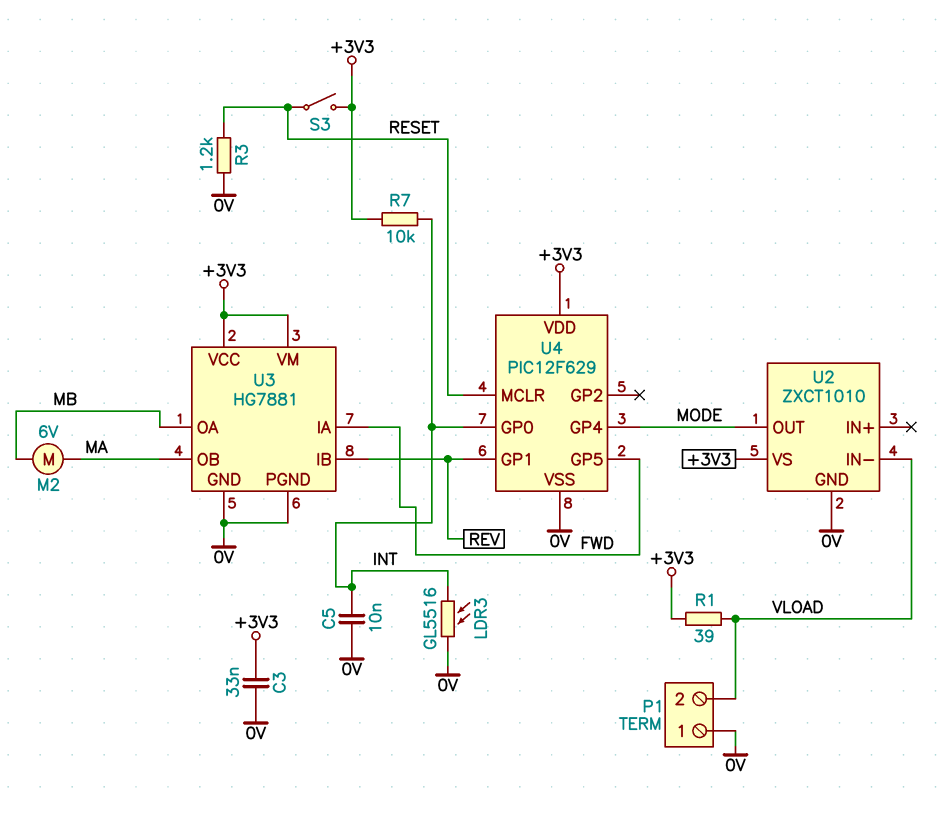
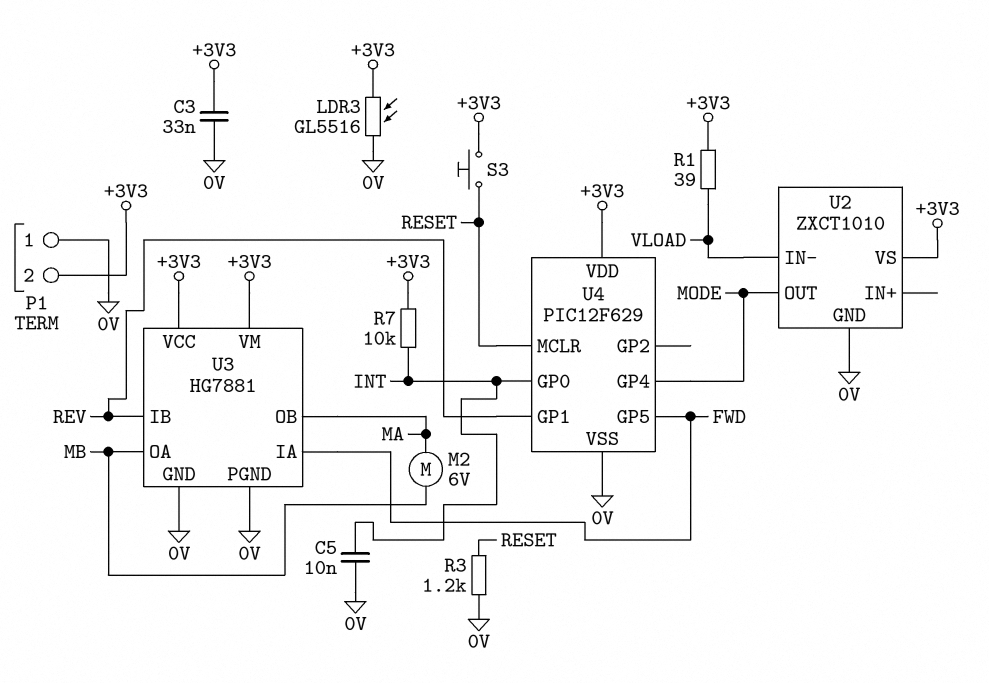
LDR3: GL5516 (0V, INT) -> GL5516 (+3V3, 0V)
P1 pin 2: VLOAD -> +3V3
S3: switch (+3V3, RESET) -> button (+3V3, RESET)

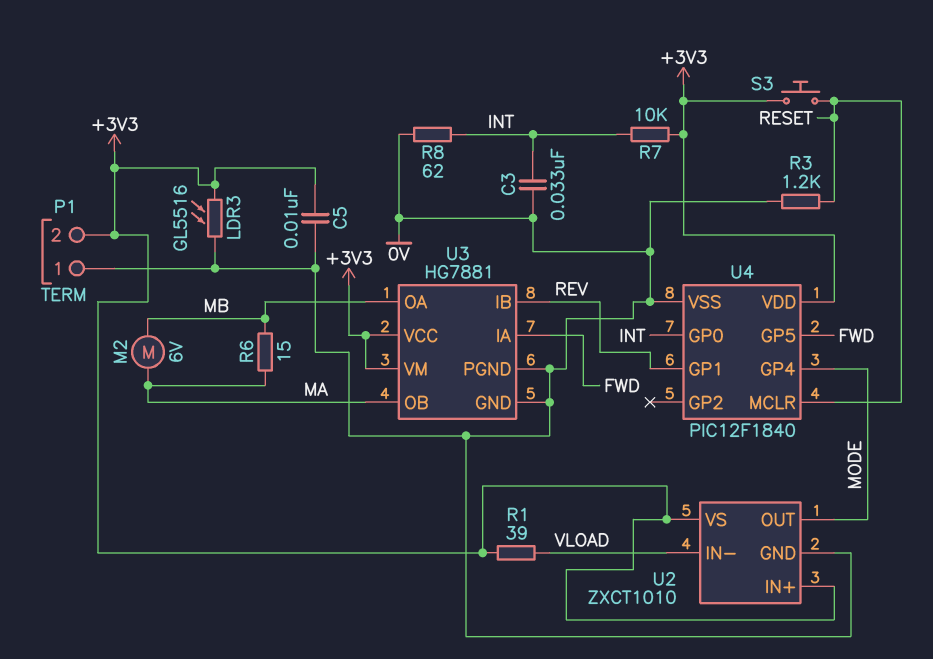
C3: 33nF (+3V3, 0V) -> 33nF (0V, INT)
C5: 10nF (0V, INT) -> 10nF (+3V3, 0V)
R6: none -> 15 (MA, MB)
R8: none -> 62 (0V, INT)
U2 pin IN+: none -> +3V3
U4: PIC12F629 -> PIC12F1840

